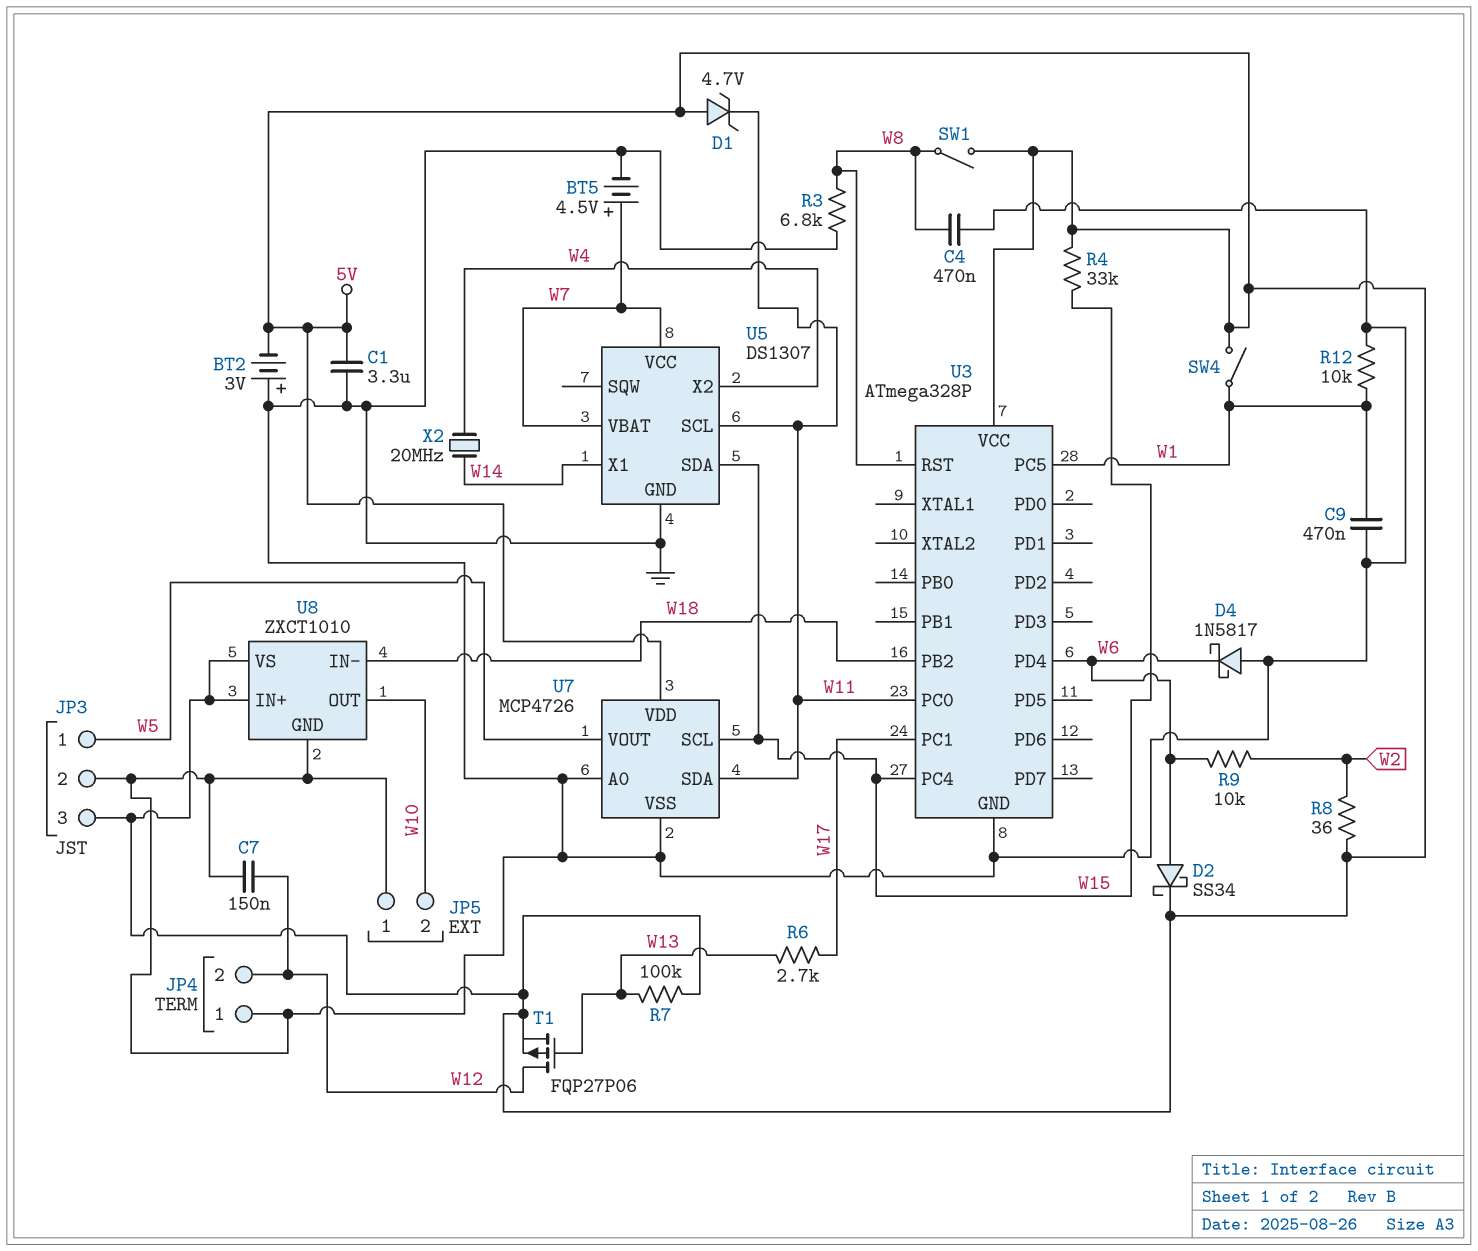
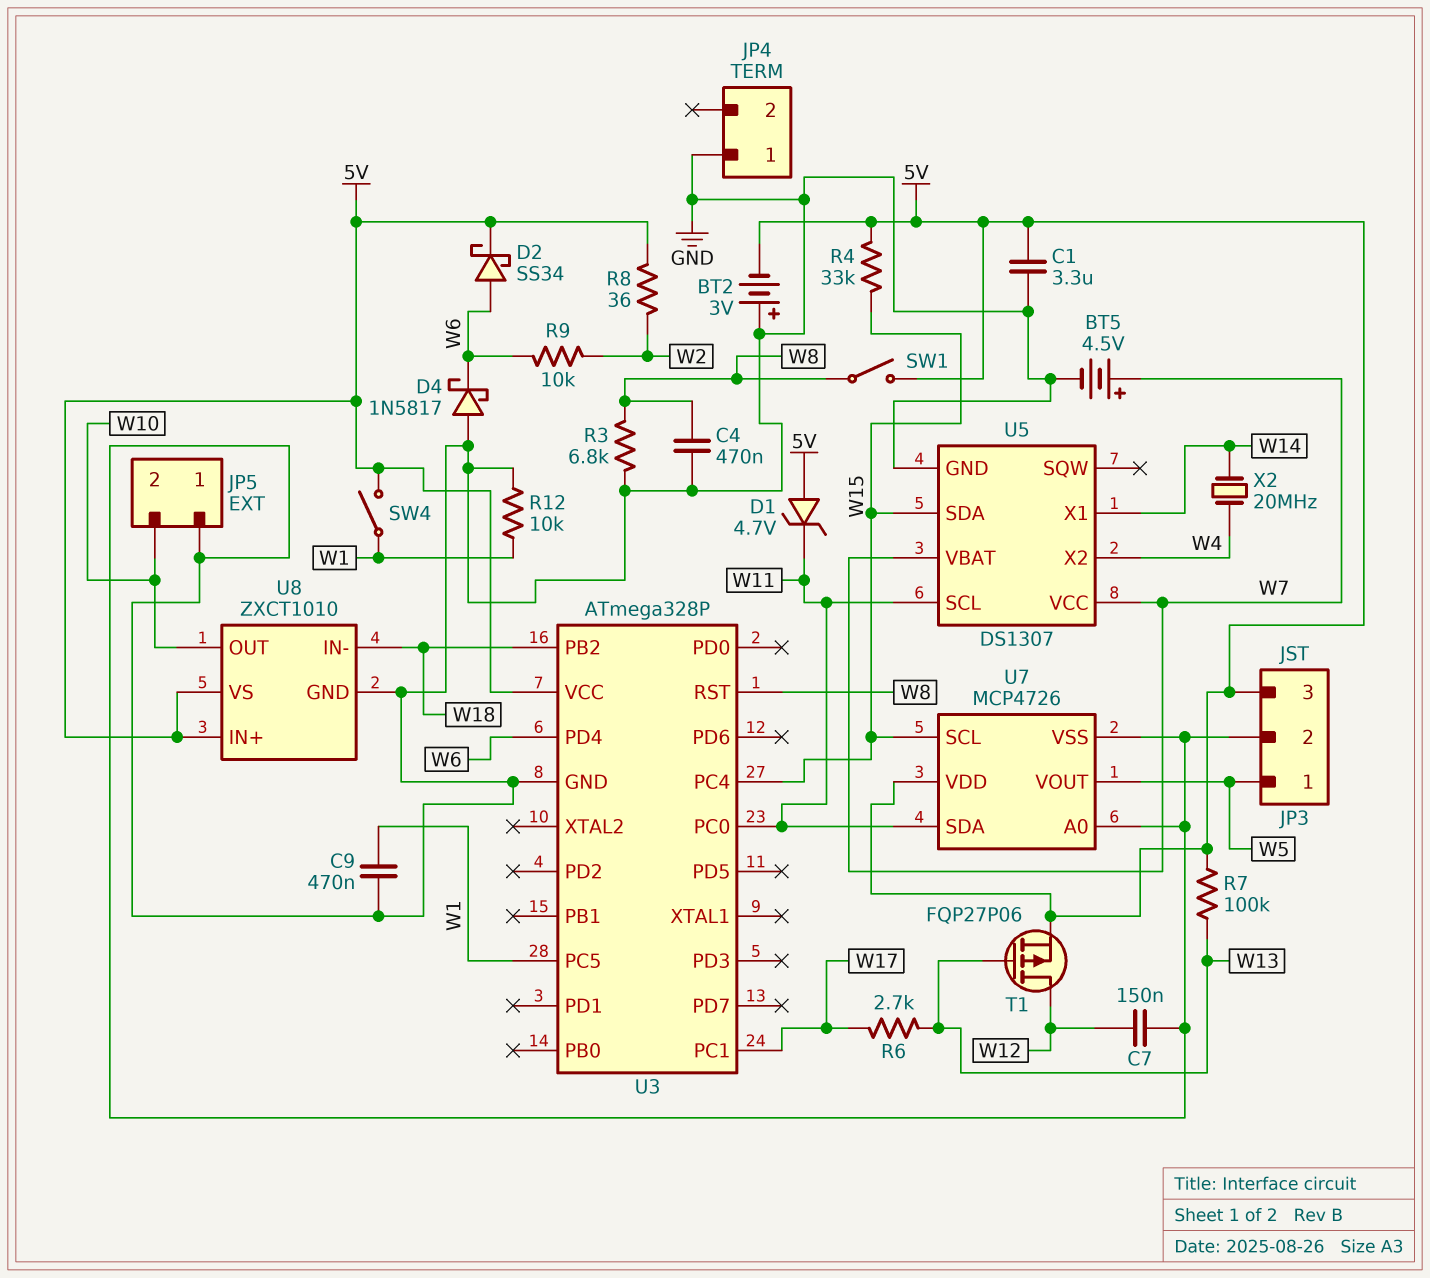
JP4 pin 2: W12 -> none

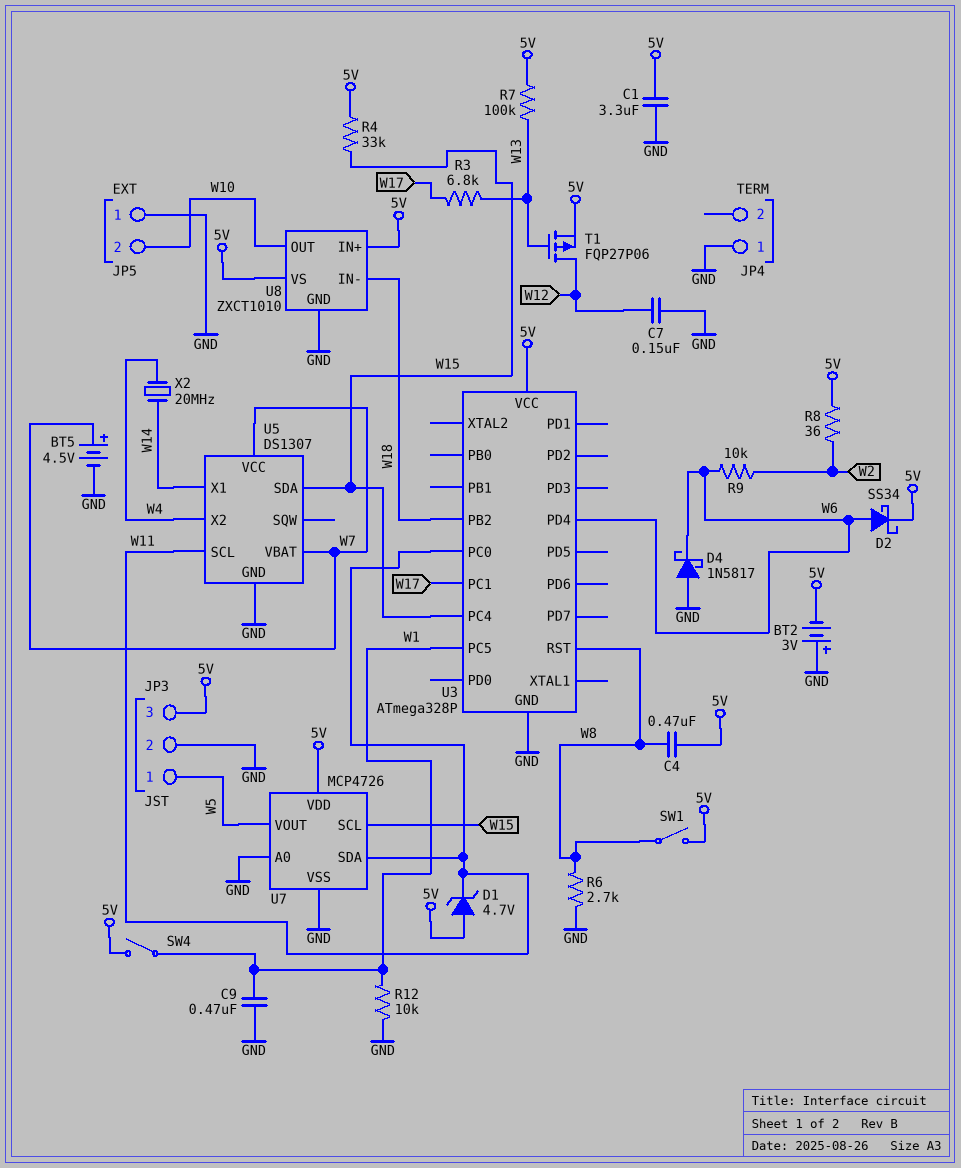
C4: 470nF (GND, W8) -> 470nF (5V, W8)
R3: 6.8k (GND, W8) -> 6.8k (W13, W17)
R6: 2.7k (W13, W17) -> 2.7k (GND, W8)

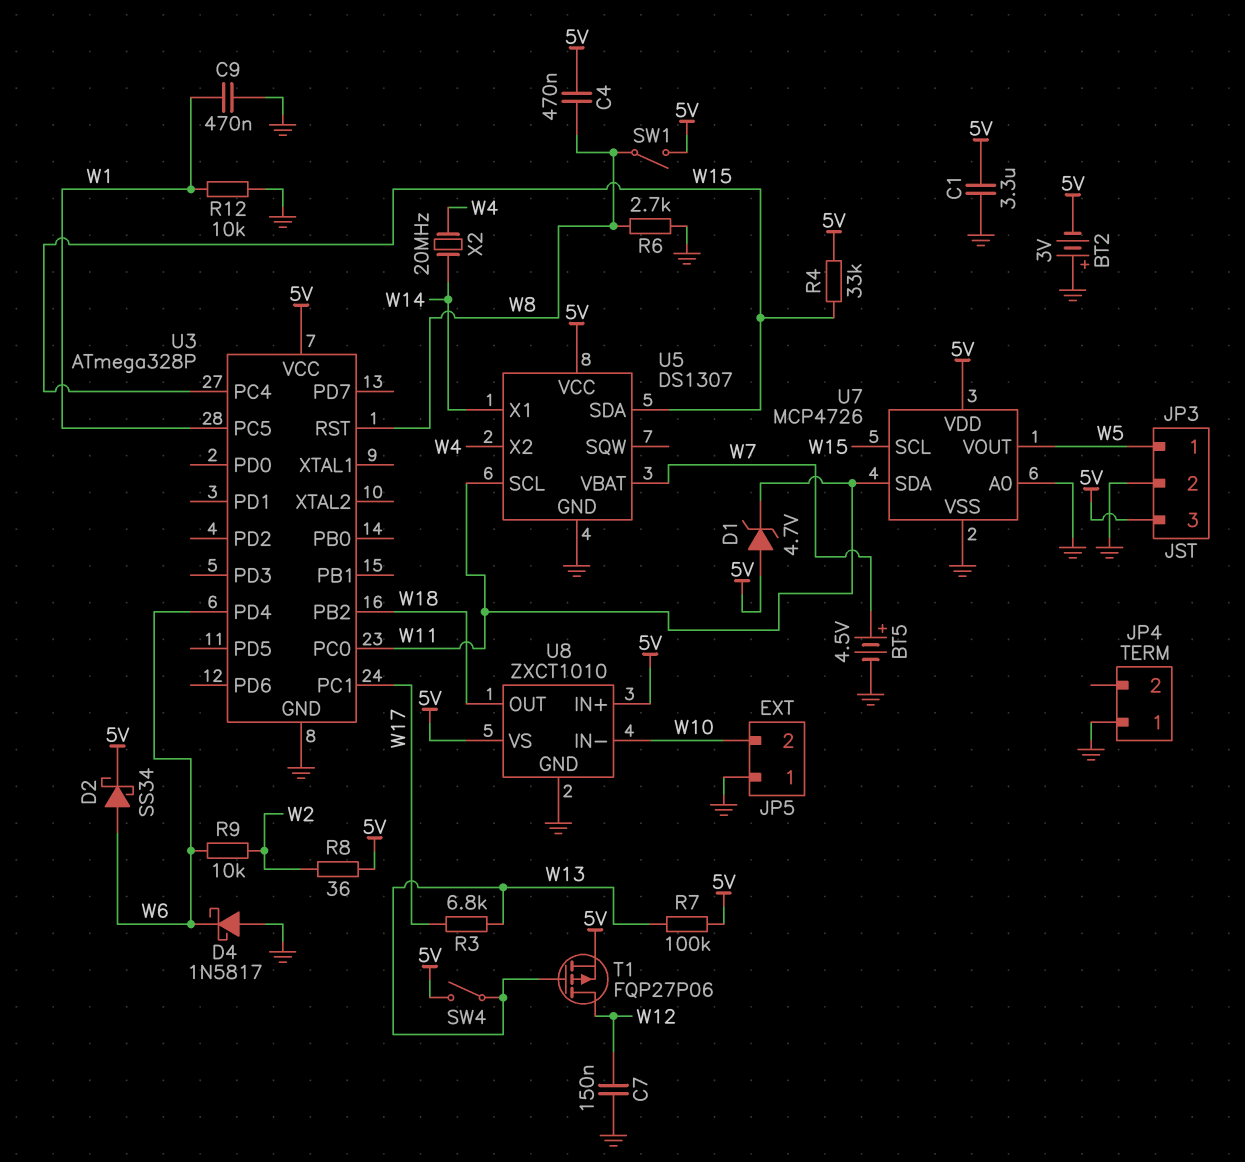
SW4: switch (5V, W1) -> switch (5V, W13)
U5 pin VCC: W7 -> 5V
U8 pin IN-: W18 -> W10
U8 pin OUT: W10 -> W18

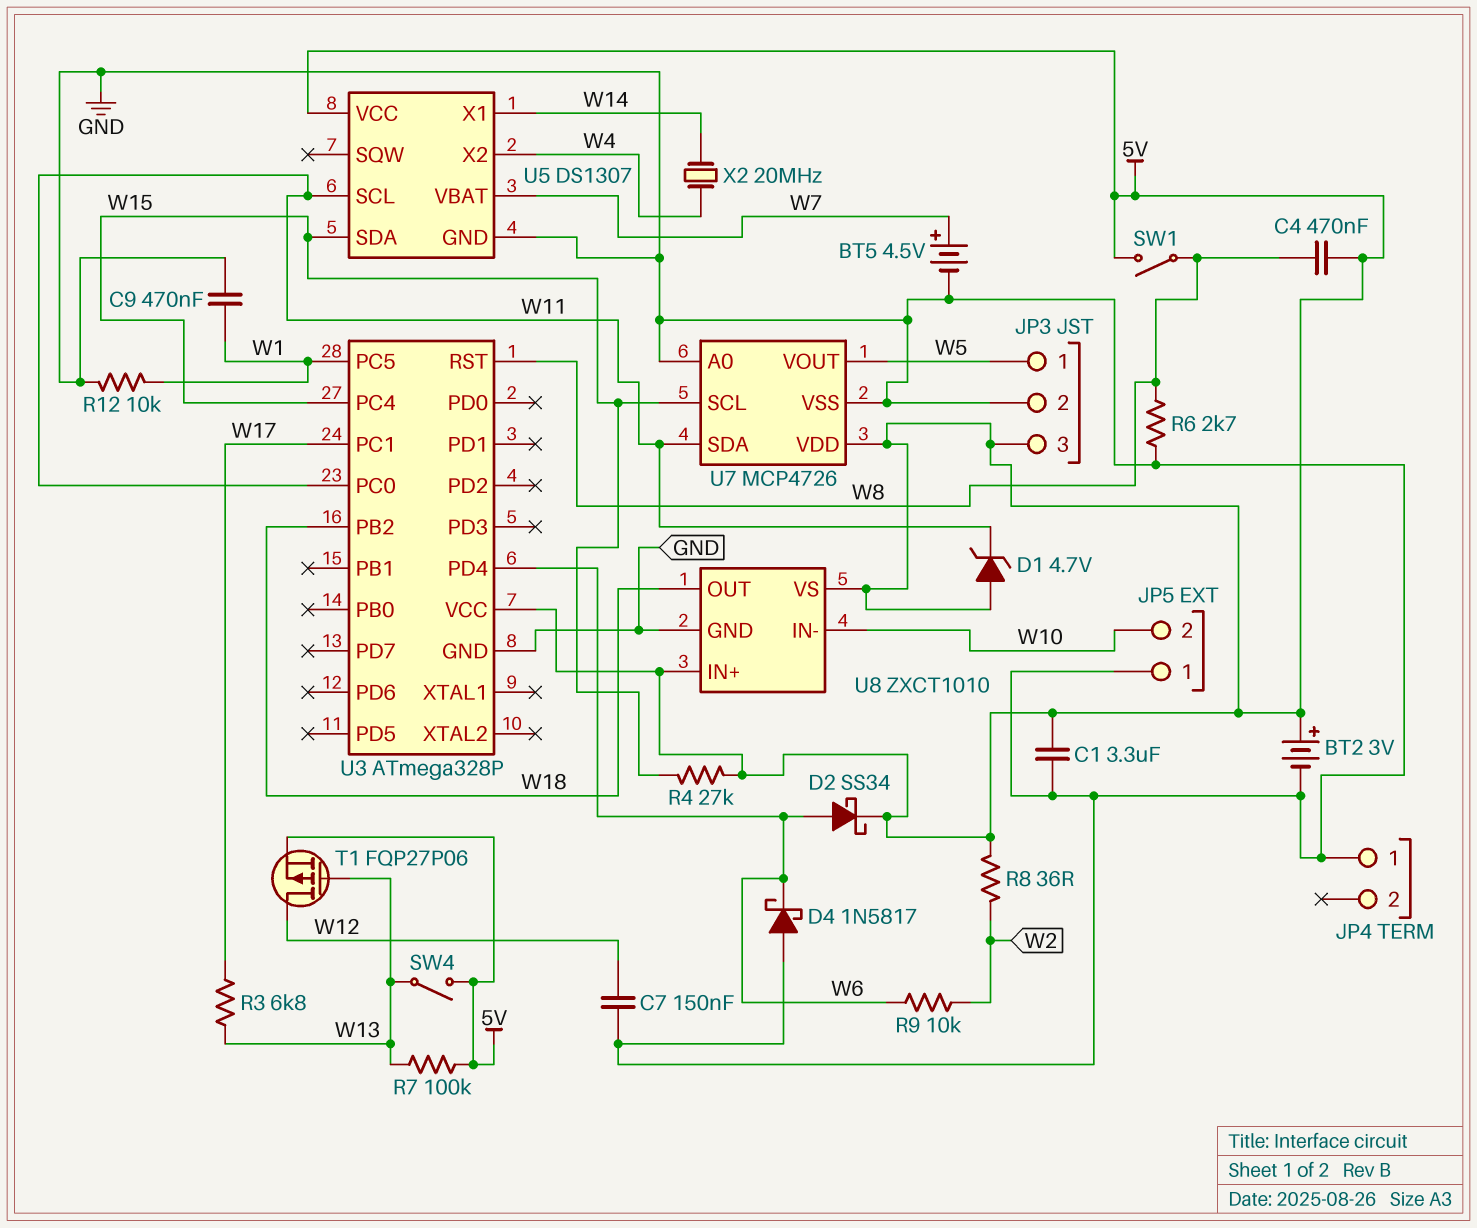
BT2: 3V (plus GND, minus 5V) -> 3V (plus 5V, minus GND)
R4: 33k (5V, W15) -> 27k (5V, W15)

